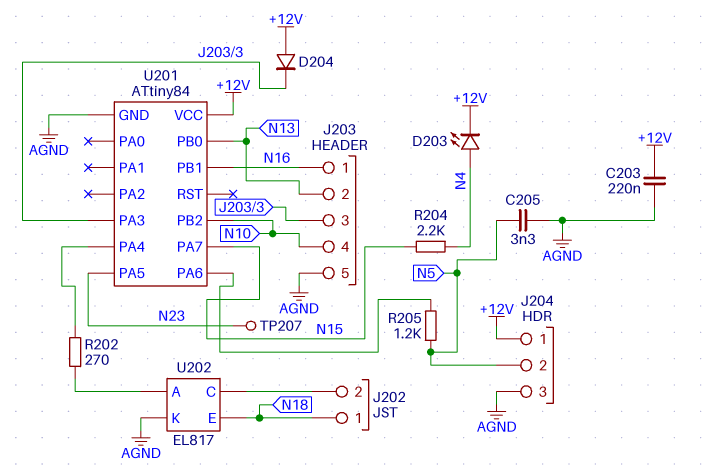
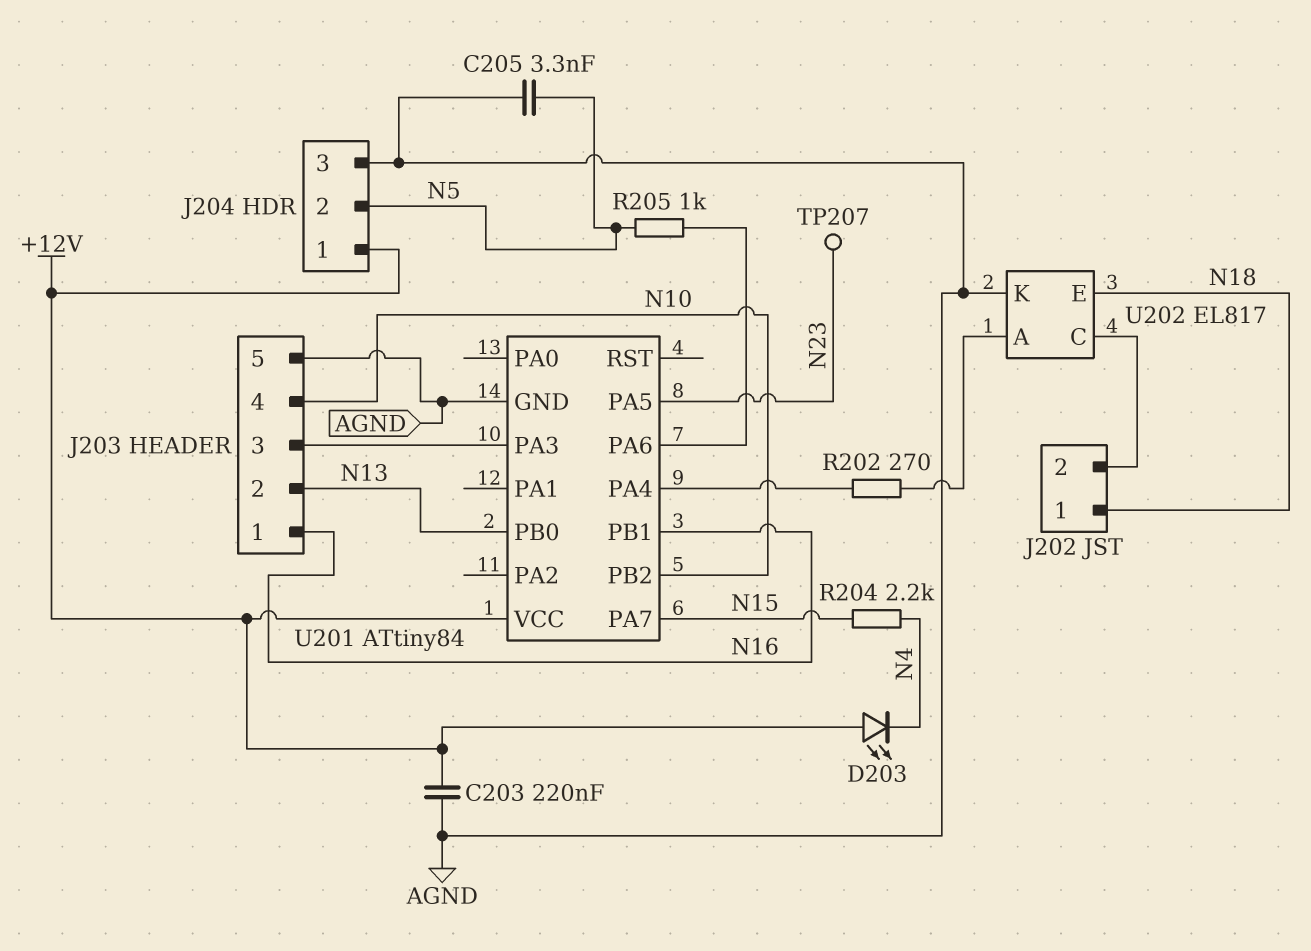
D203: LED (A N4, K +12V) -> LED (A +12V, K N4)
D204: diode (A +12V, K J203/3) -> none
R205: 1.2k (N5, U201/PA6) -> 1k (N5, U201/PA6)

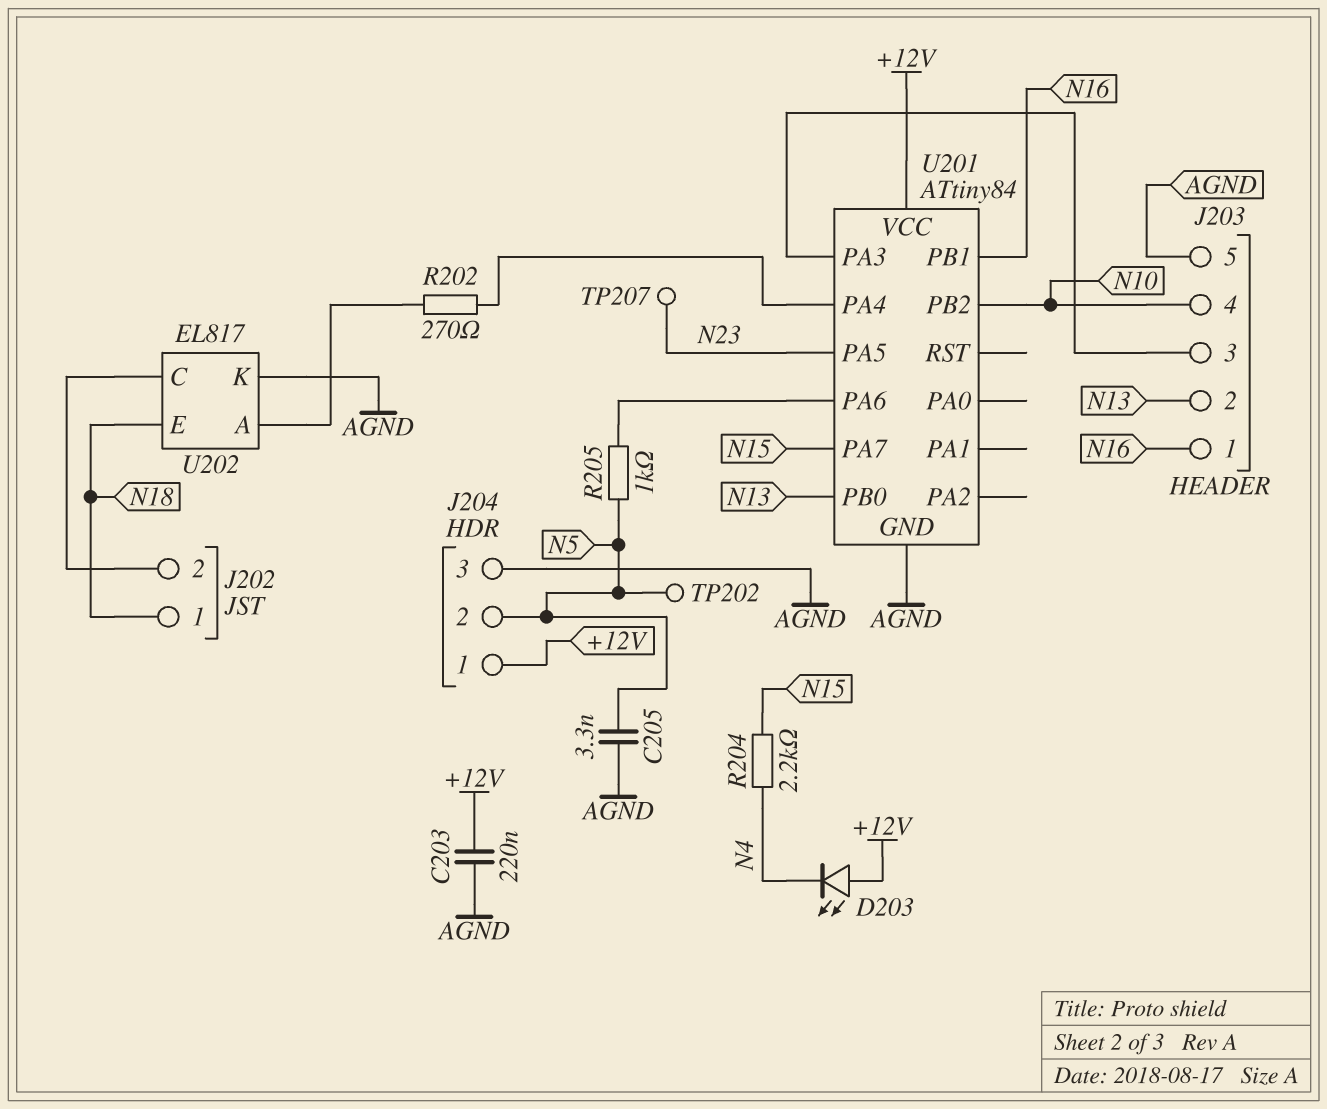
TP202: none -> test point (N5)

